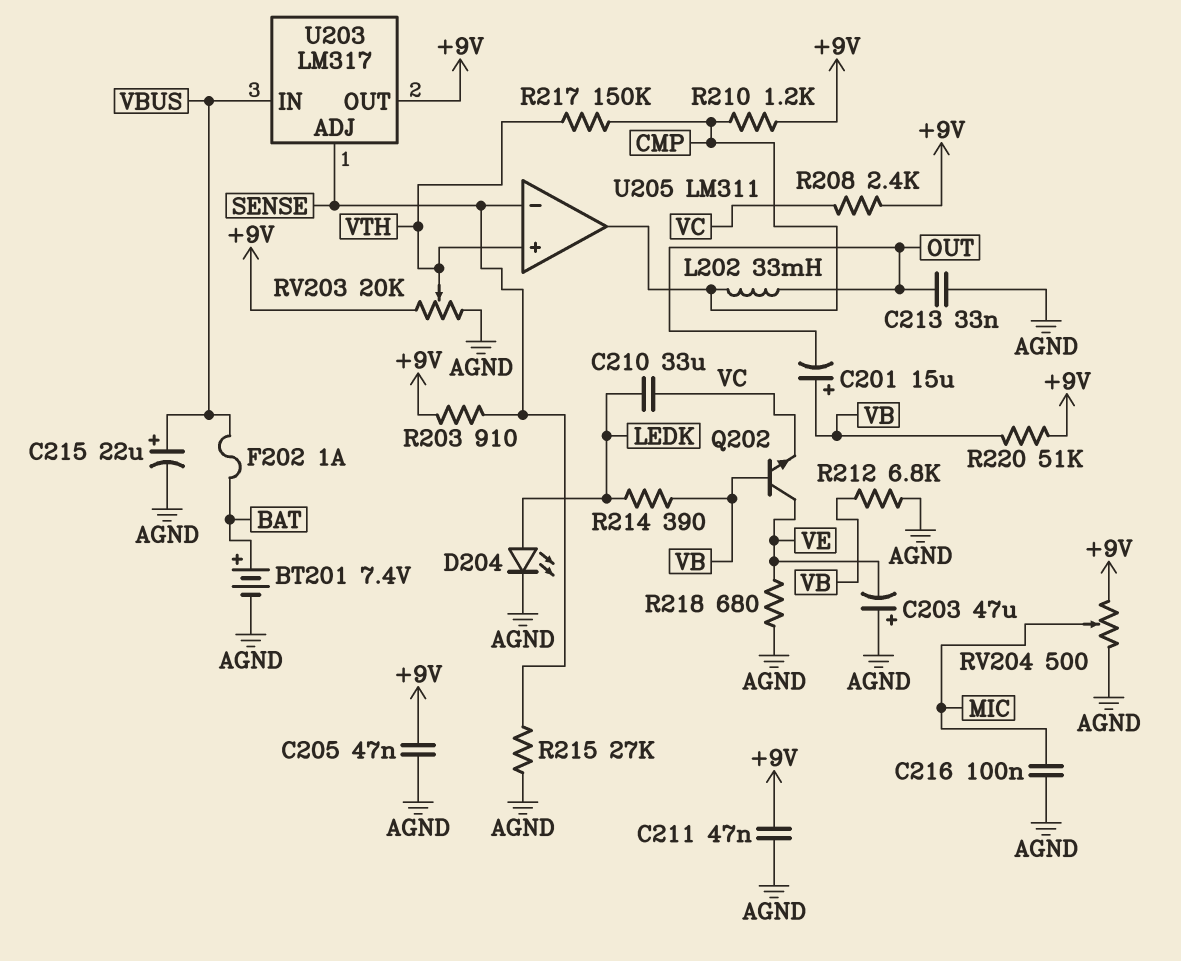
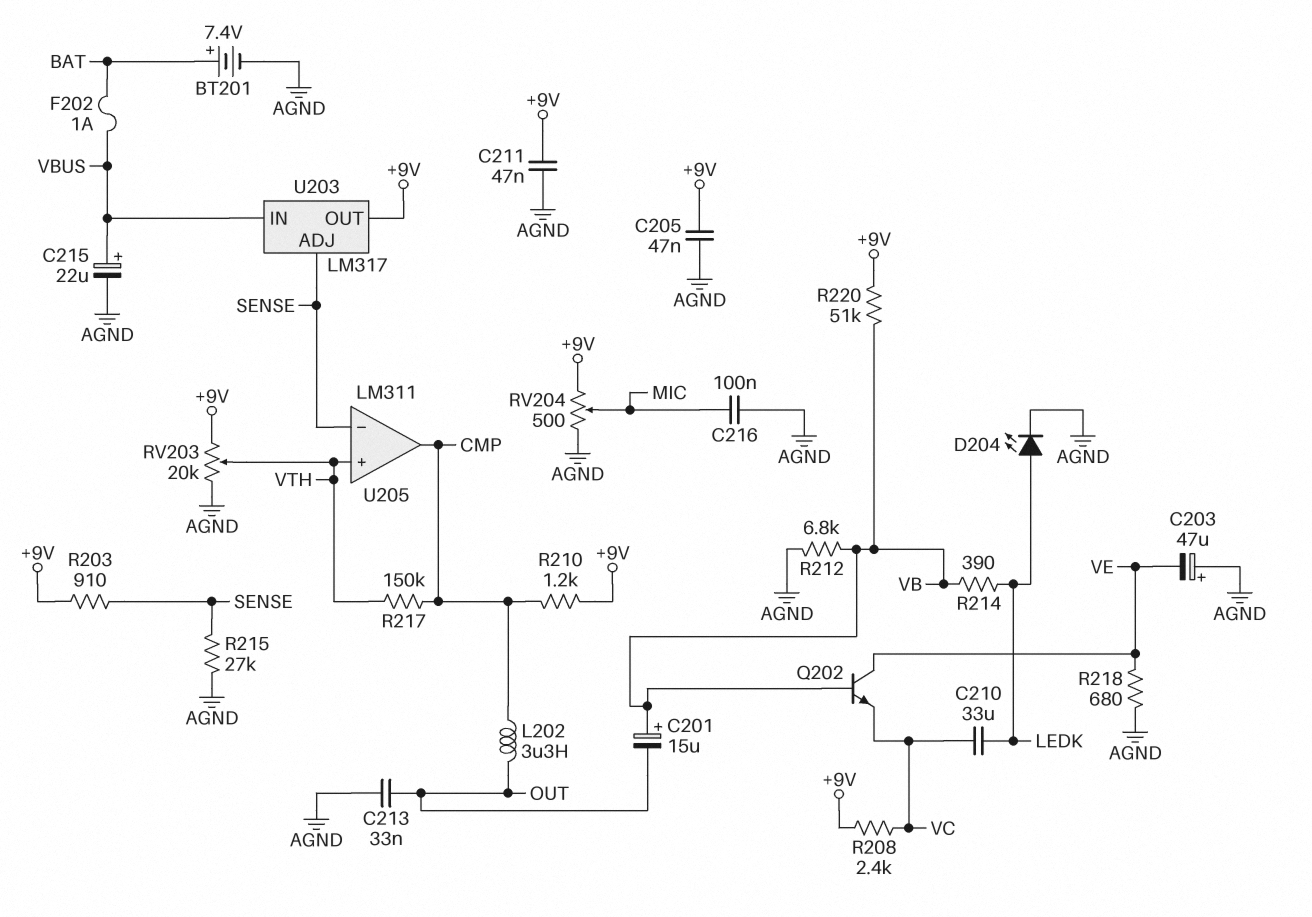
L202: 33mH (CMP, OUT) -> 3.3uH (CMP, OUT)

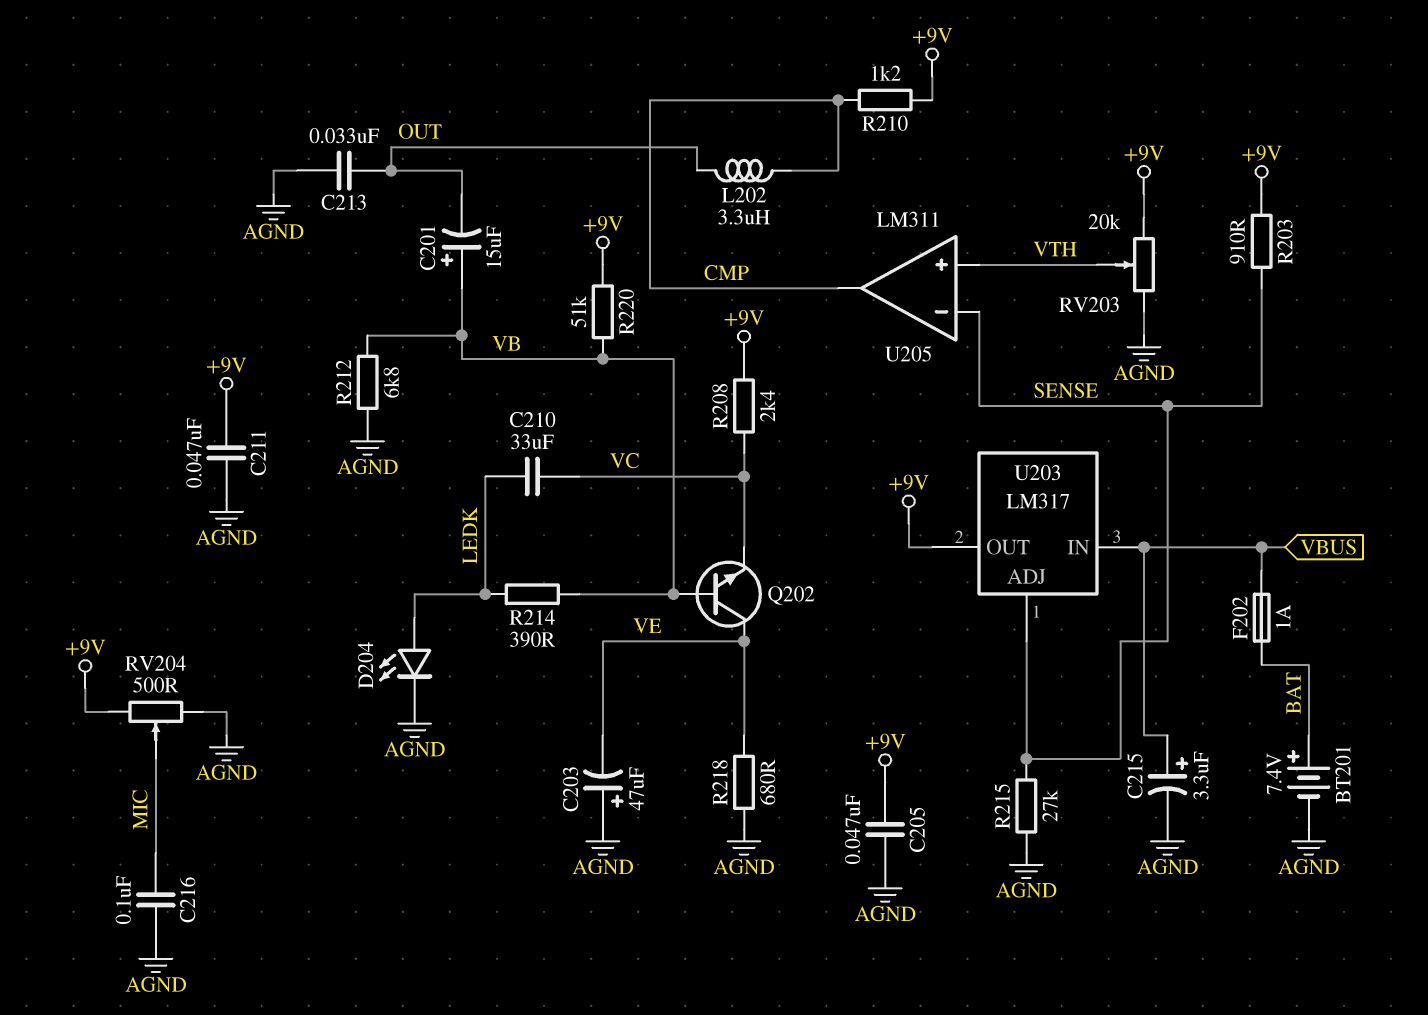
C215: 22uF (plus VBUS, minus AGND) -> 3.3uF (plus VBUS, minus AGND)
R217: 150k (CMP, VTH) -> none

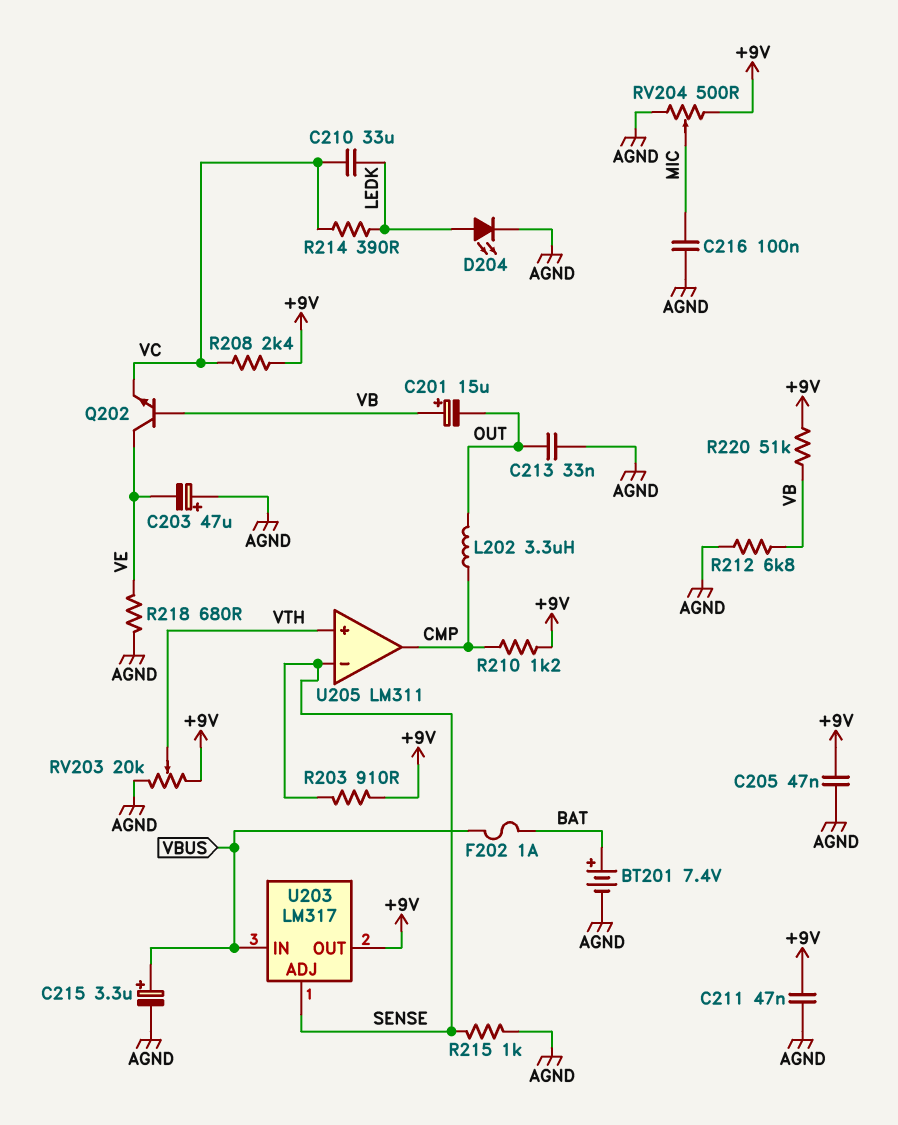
R214: 390 (LEDK, VB) -> 390 (LEDK, VC)
R215: 27k (AGND, SENSE) -> 1k (AGND, SENSE)

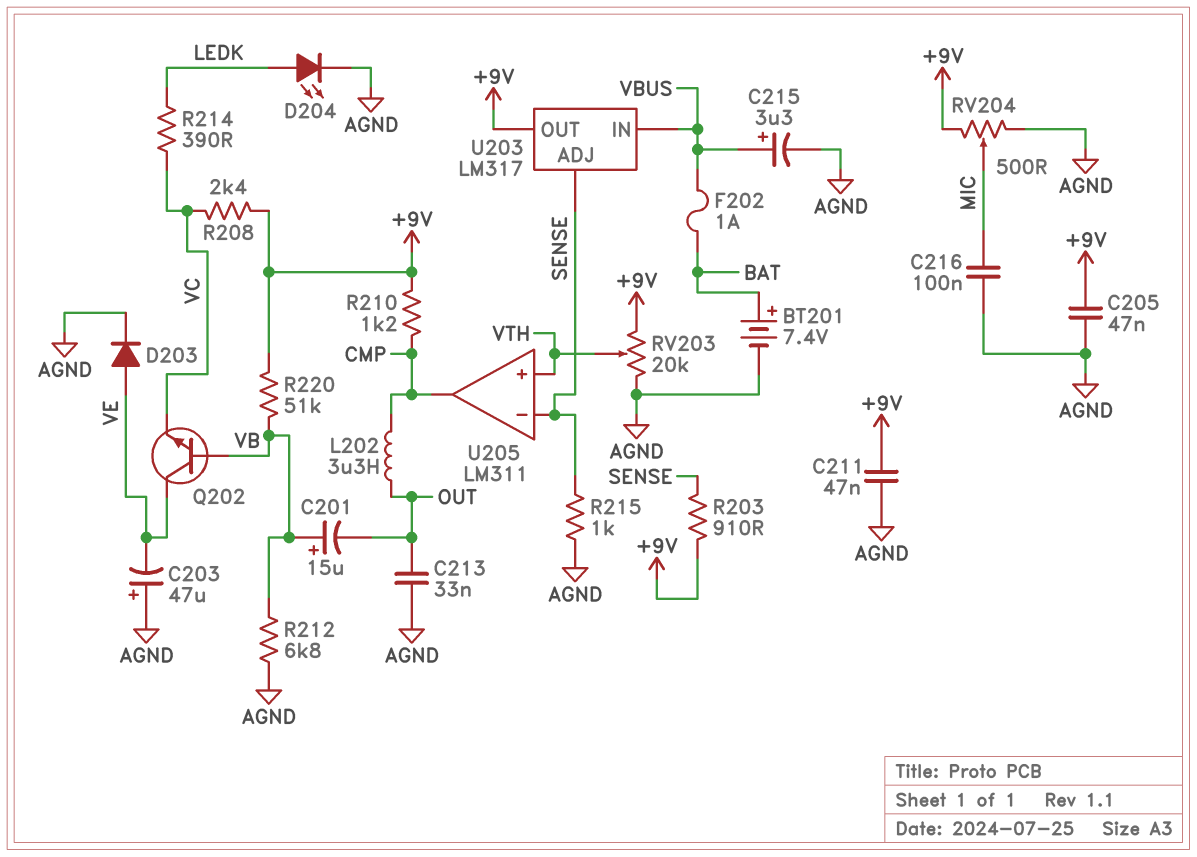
C210: 33uF (LEDK, VC) -> none
D203: none -> diode (A VE, K AGND)
R218: 680 (AGND, VE) -> none

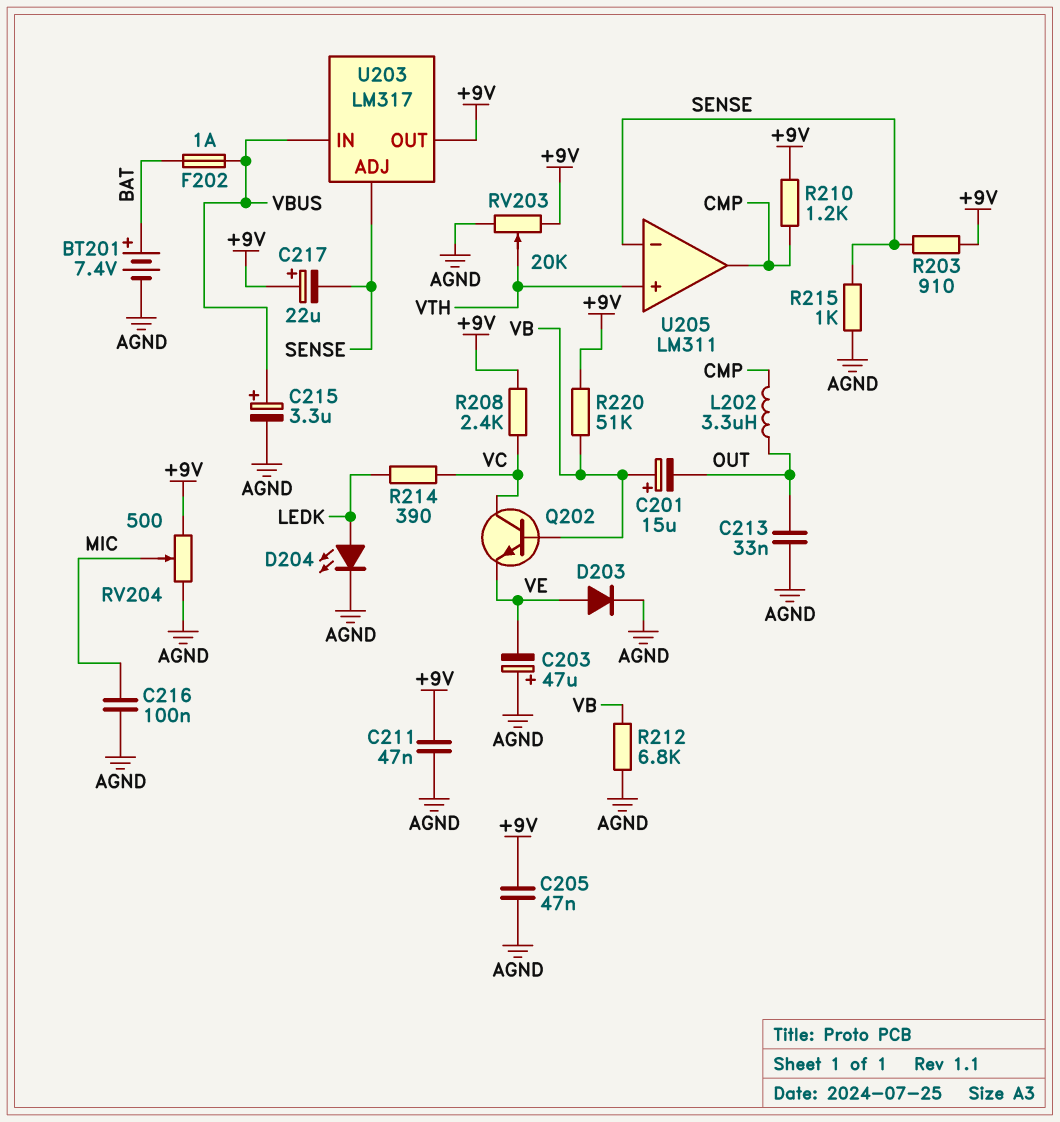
C217: none -> 22uF (plus +9V, minus SENSE)
Q202: NPN (B VB, C VE, E VC) -> NPN (B VB, C VC, E VE)

